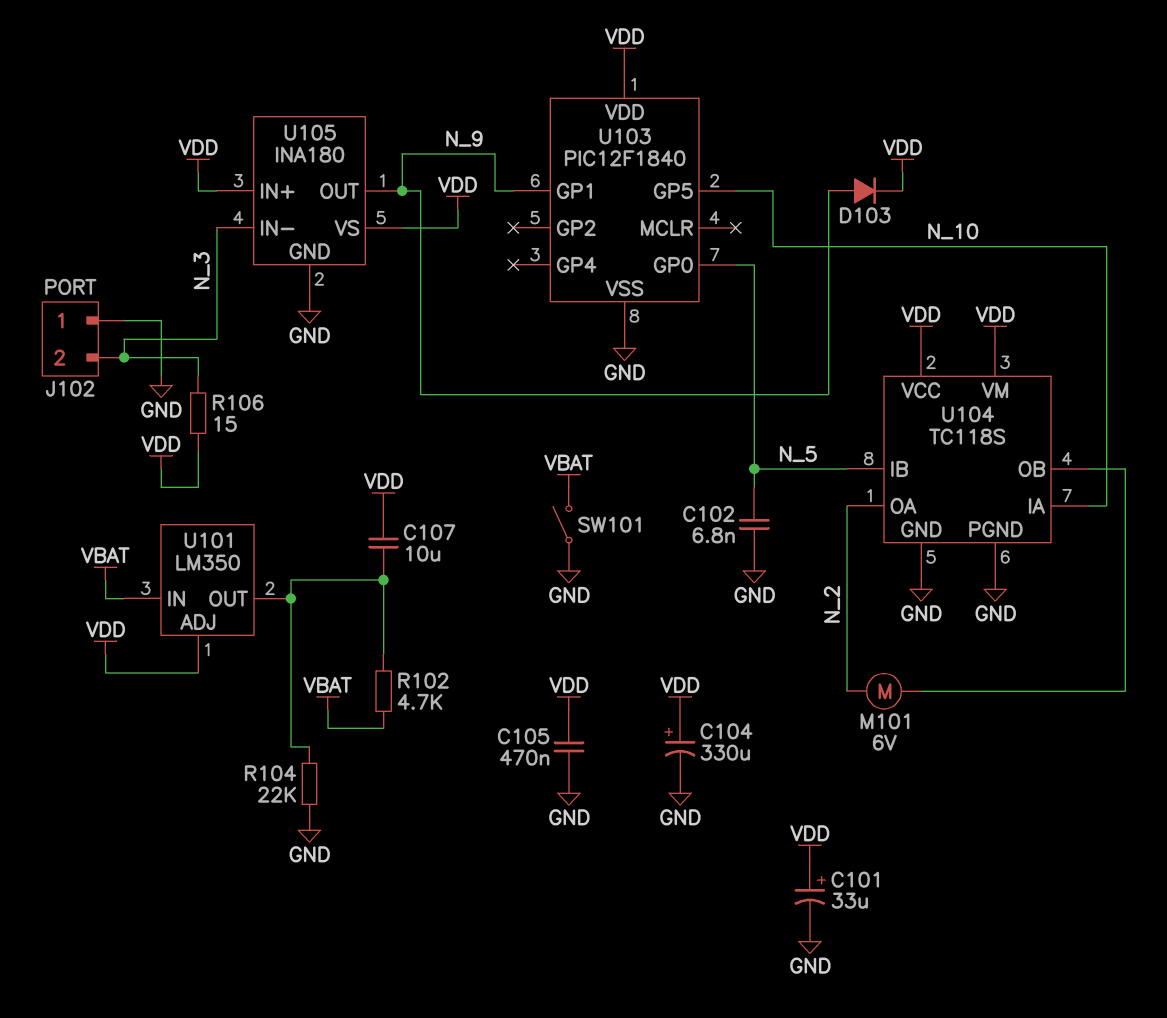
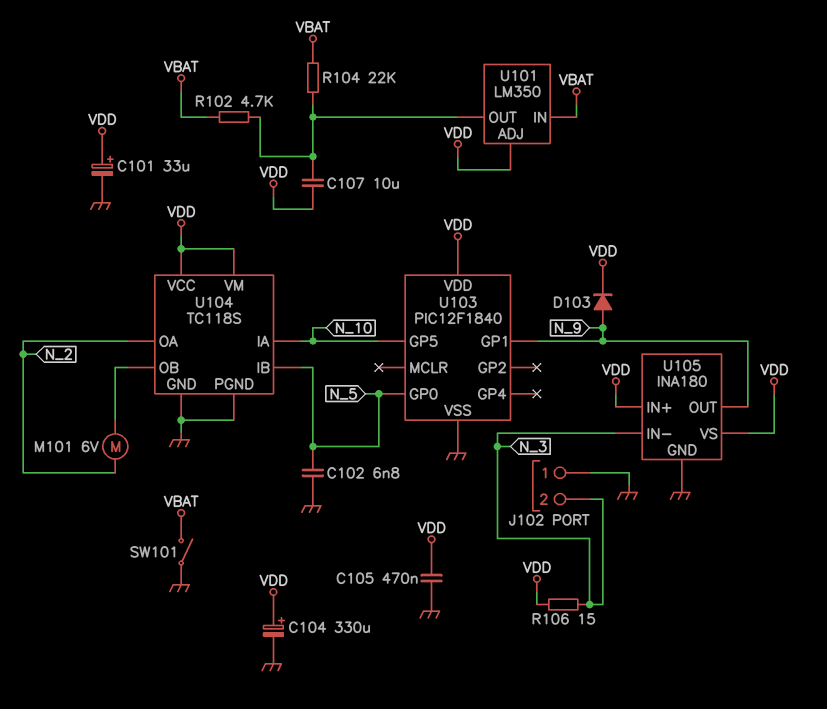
R104: 22k (GND, U101/OUT) -> 22k (U101/OUT, VBAT)

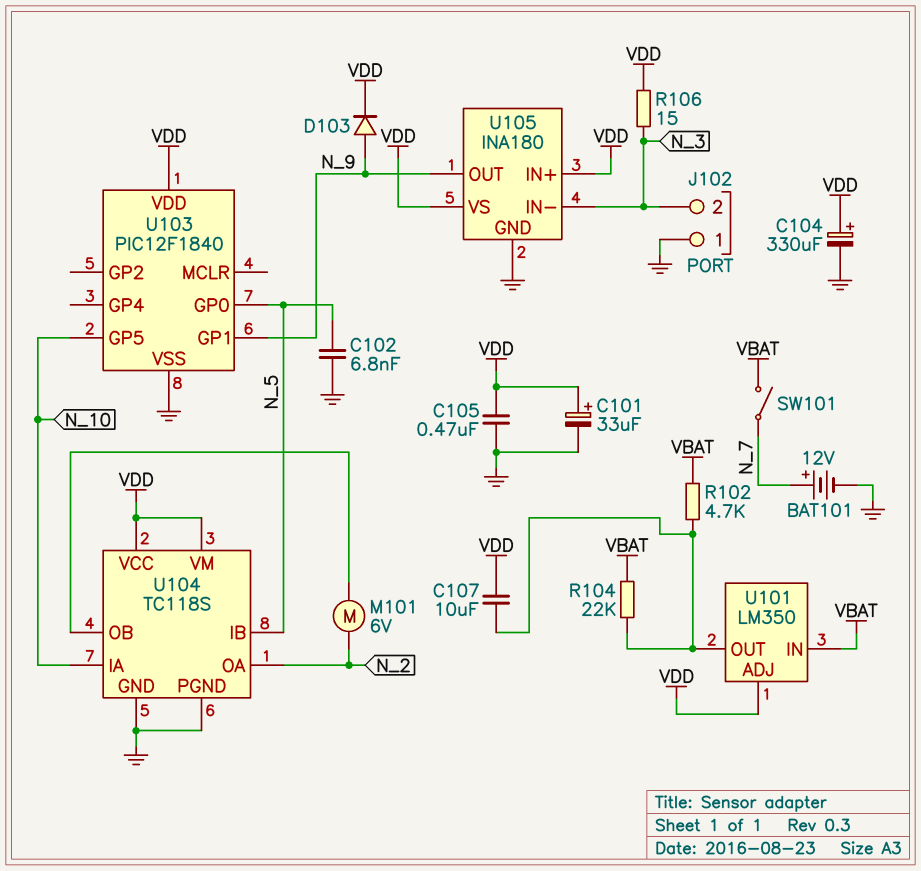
BAT101: none -> 12V (plus N_7, minus GND)
SW101: switch (GND, VBAT) -> switch (N_7, VBAT)

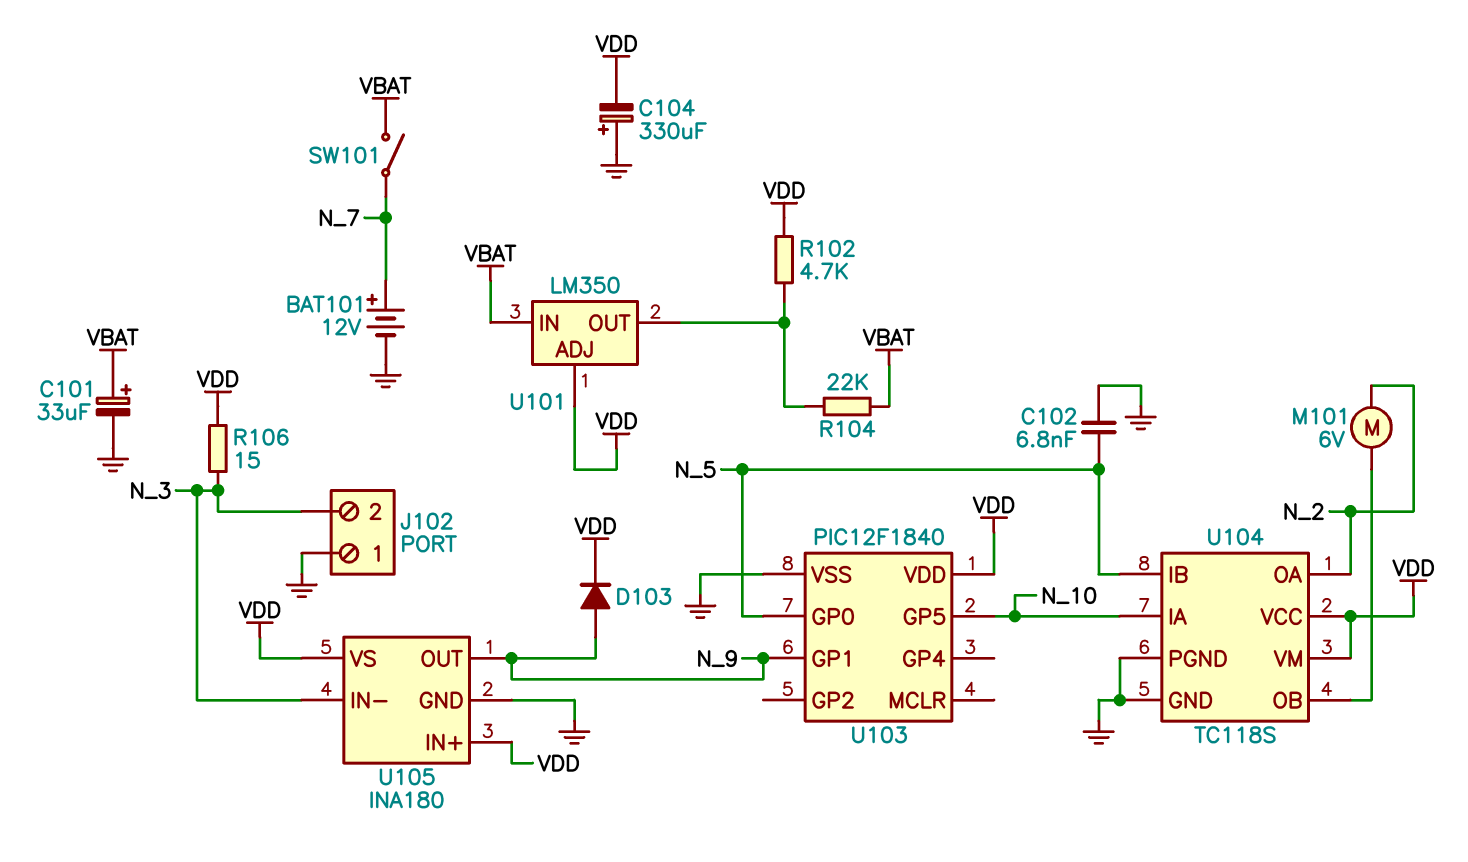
C101: 33uF (plus VDD, minus GND) -> 33uF (plus VBAT, minus GND)
C104: 330uF (plus VDD, minus GND) -> 330uF (plus GND, minus VDD)
C105: 470nF (GND, VDD) -> none
C107: 10uF (U101/OUT, VDD) -> none
R102: 4.7k (U101/OUT, VBAT) -> 4.7k (U101/OUT, VDD)

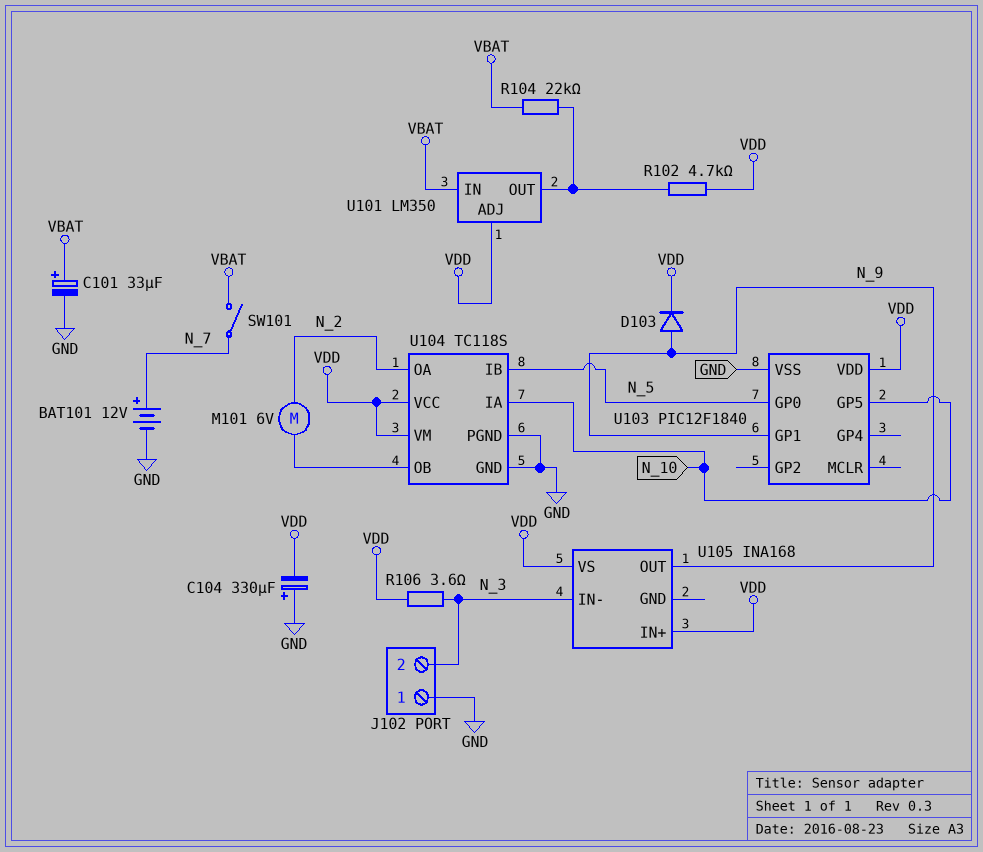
C102: 6.8nF (GND, N_5) -> none
R106: 15 (N_3, VDD) -> 3.6 (N_3, VDD)
U105: INA180 -> INA168
U105 pin GND: GND -> none

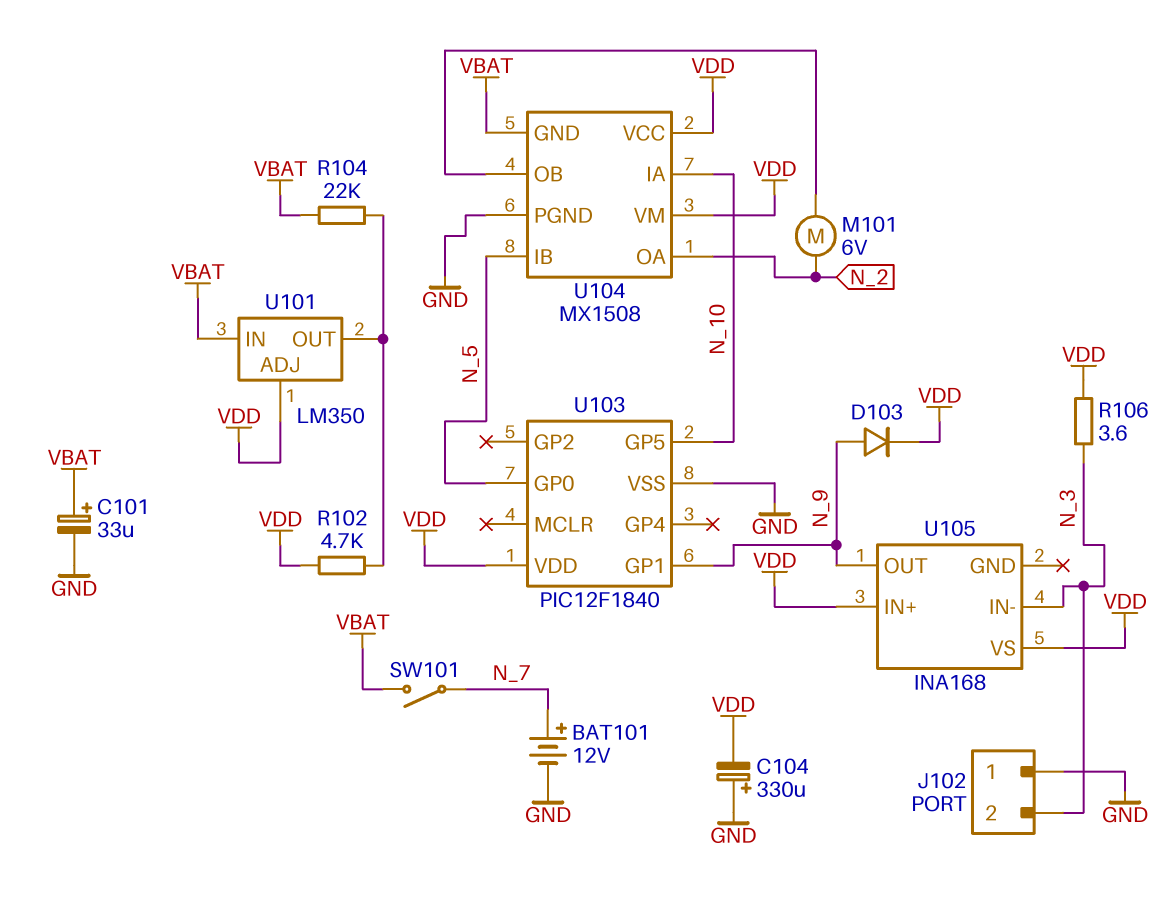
U104: TC118S -> MX1508
U104 pin GND: GND -> VBAT

